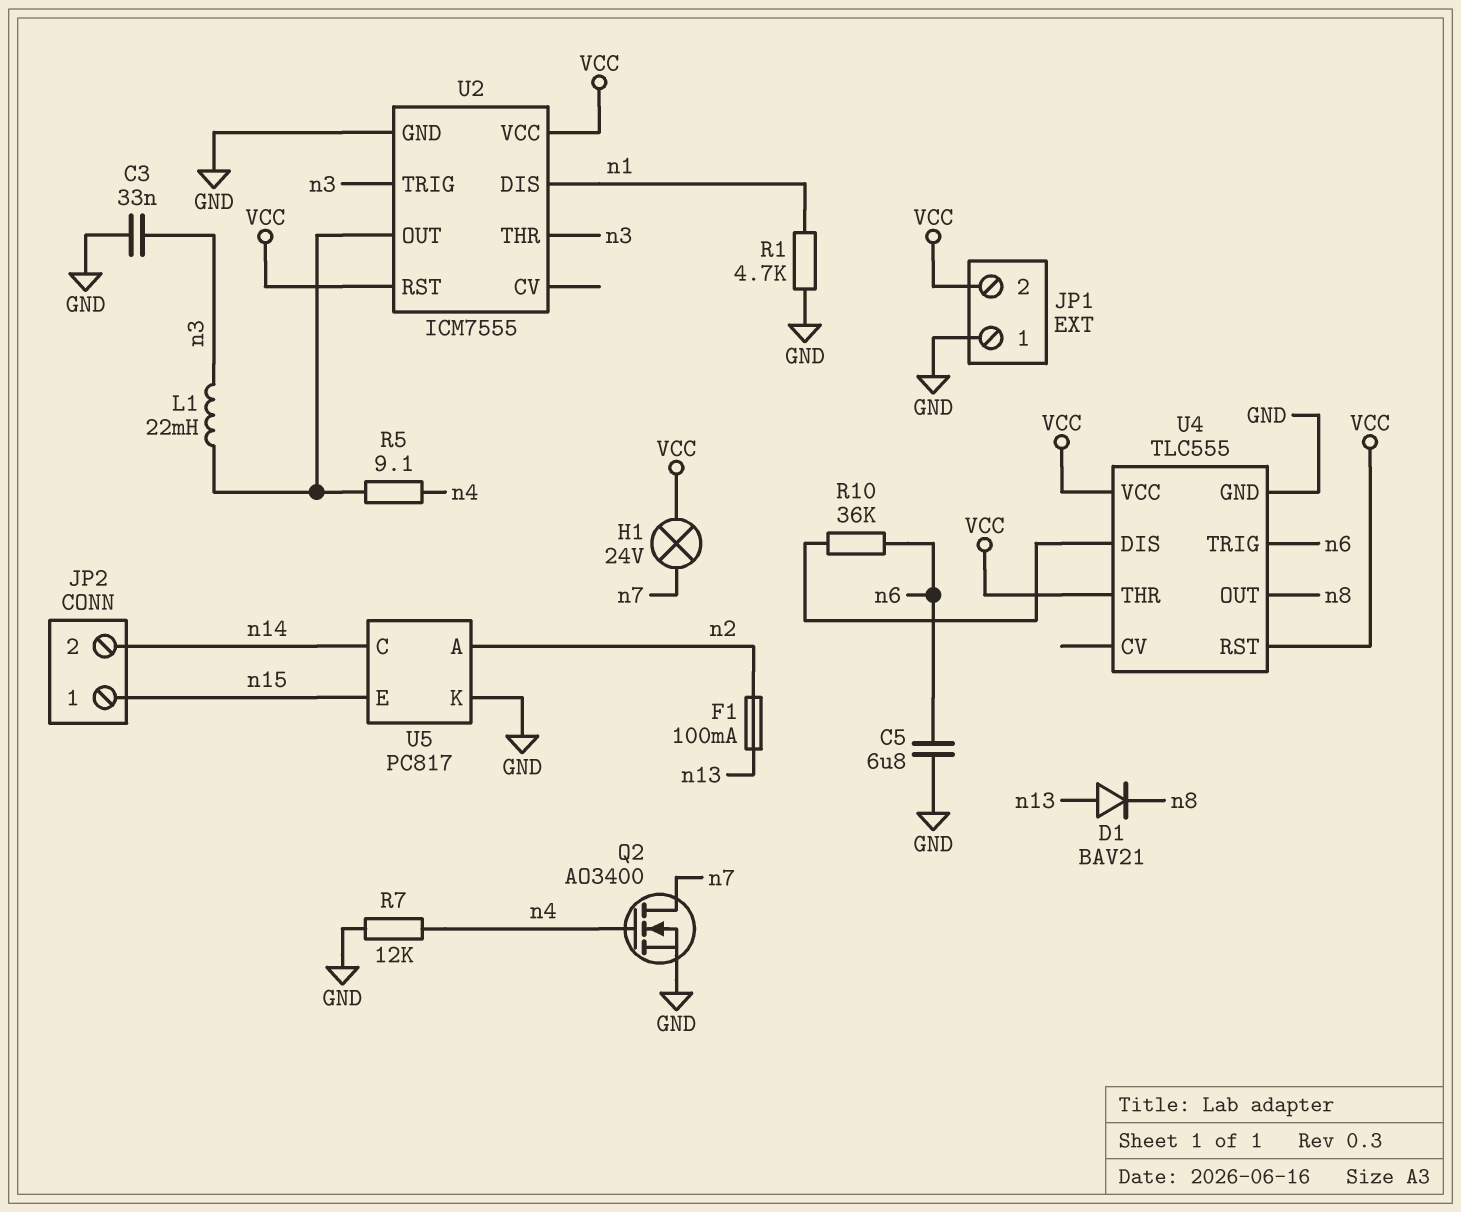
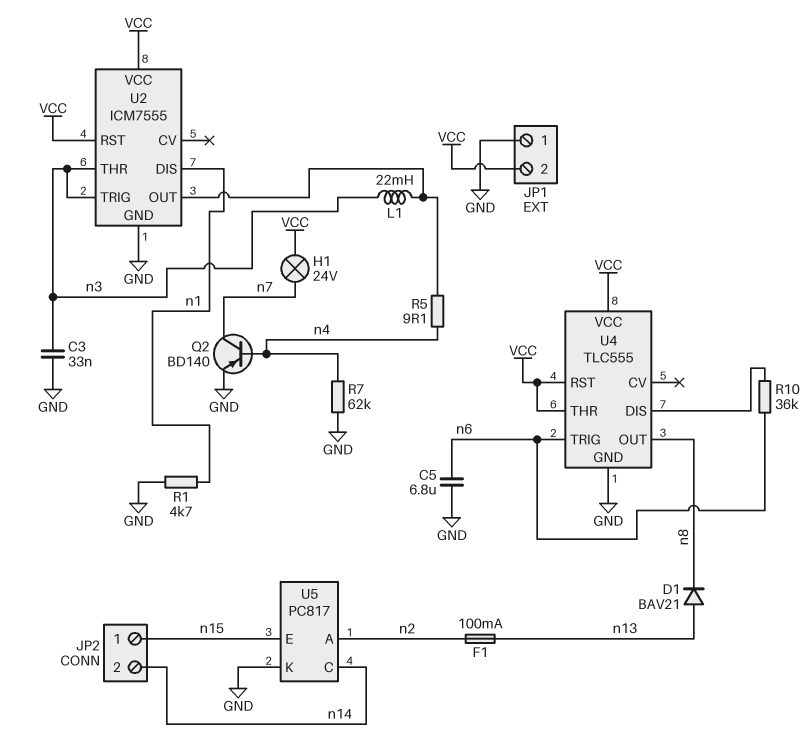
Q2: NMOS AO3400 (G n4, D n7, S GND) -> PNP BD140 (B n4, C n7, E GND)
R7: 12k (GND, n4) -> 62k (GND, n4)

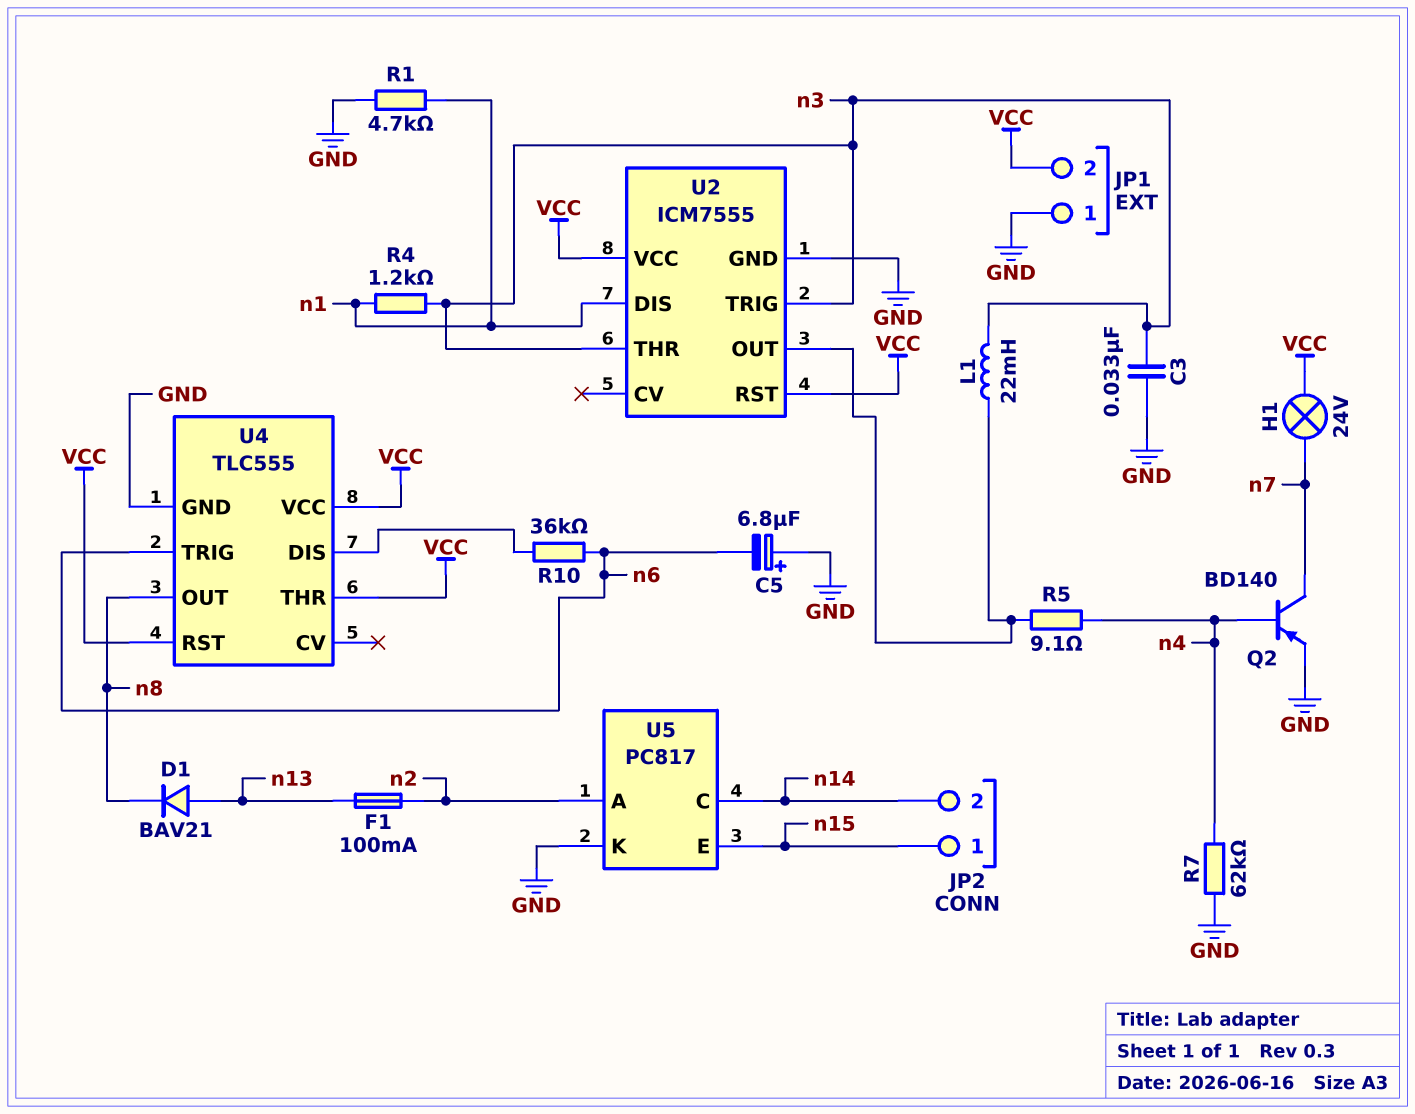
C5: 6.8uF (GND, n6) -> 6.8uF (plus GND, minus n6)
R4: none -> 1.2k (n1, n3)

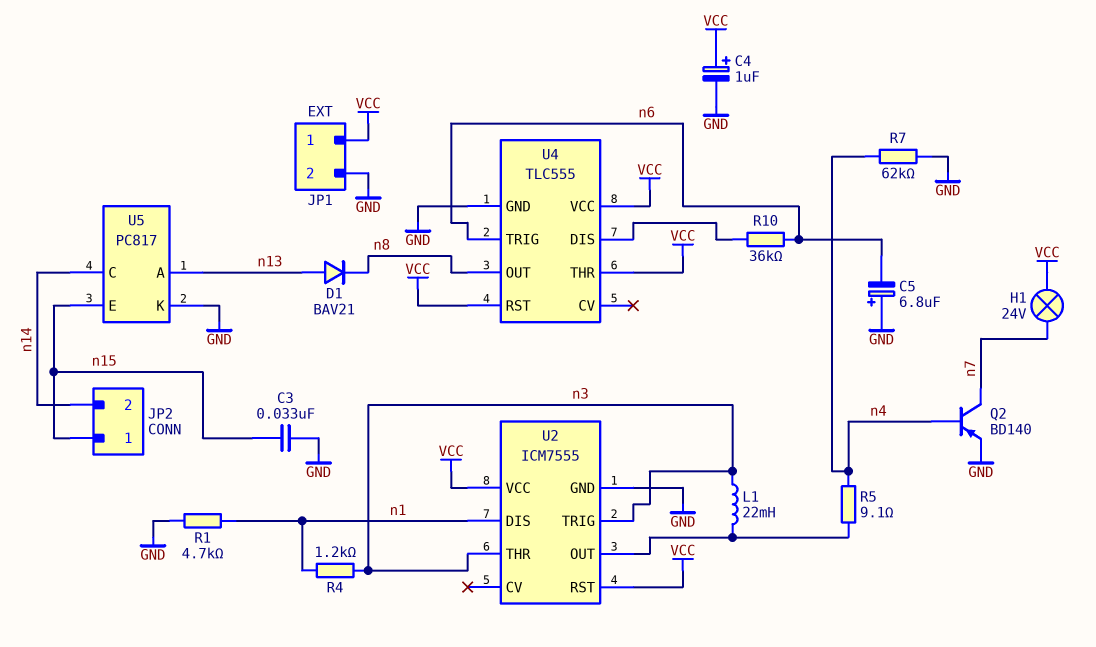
C3: 33nF (GND, n3) -> 33nF (GND, n15)
C4: none -> 1uF (plus VCC, minus GND)
F1: 100mA (n2, n13) -> none
JP1 pin 1: GND -> VCC
JP1 pin 2: VCC -> GND
U5 pin A: n2 -> n13

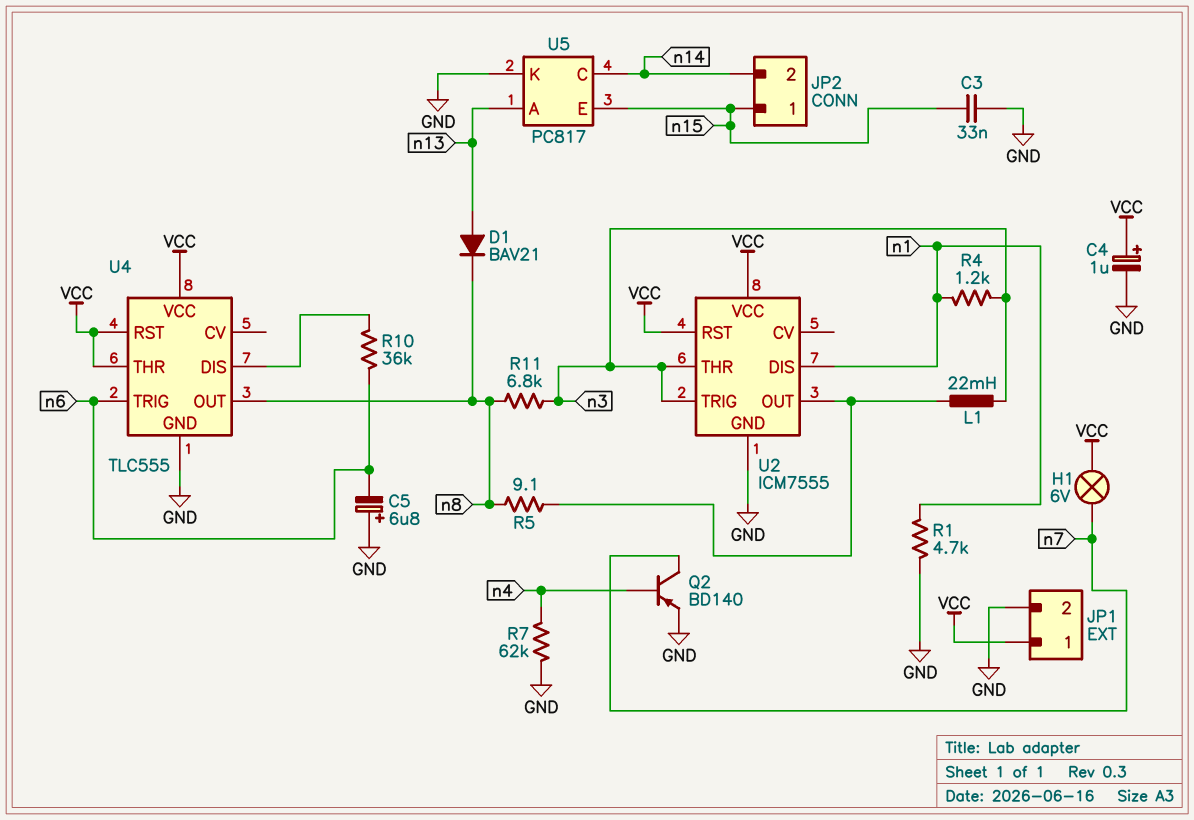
H1: lamp 24V (VCC, n7) -> lamp 6V (VCC, n7)
R5: 9.1 (U2/OUT, n4) -> 9.1 (U2/OUT, n8)
R11: none -> 6.8k (n3, n8)

